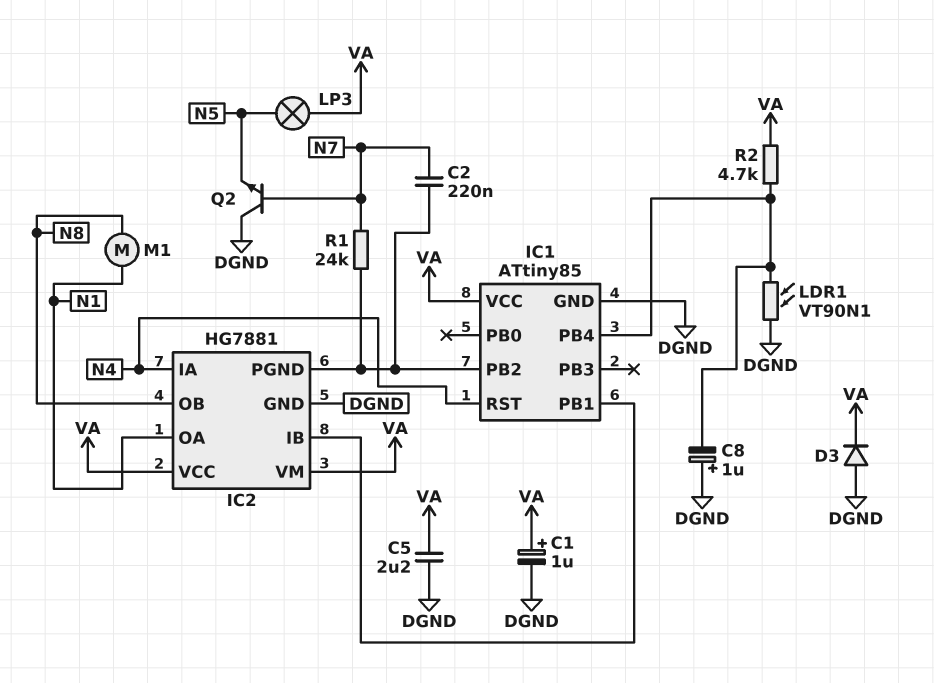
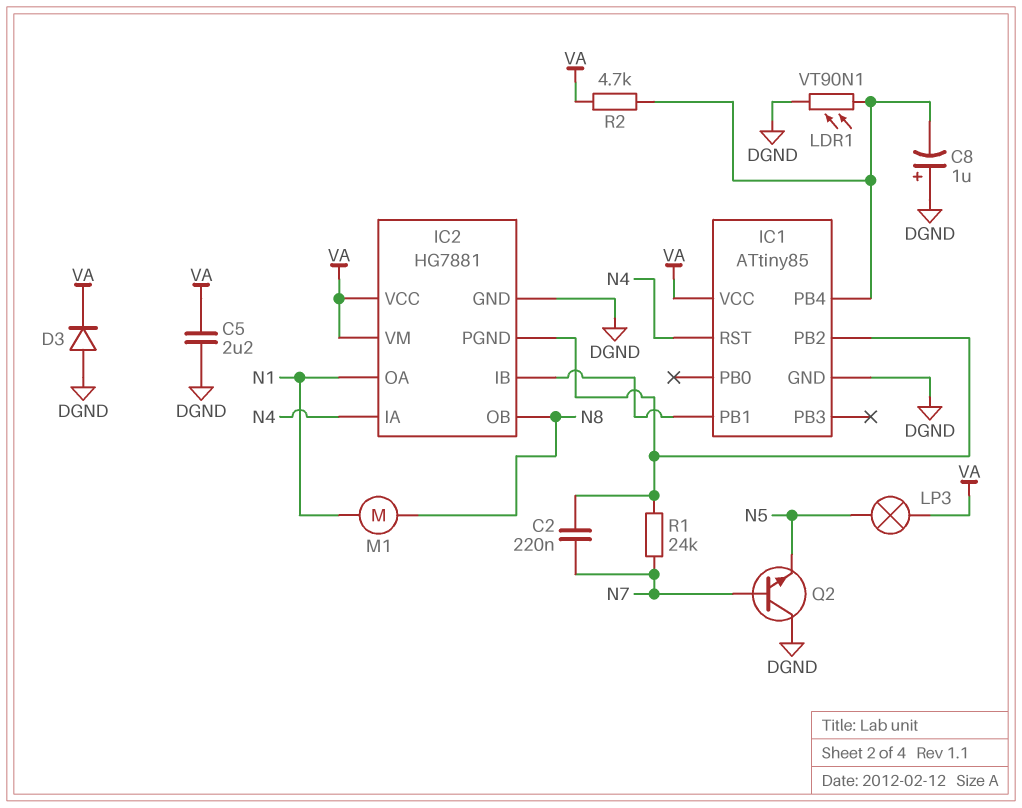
C1: 1uF (plus VA, minus DGND) -> none

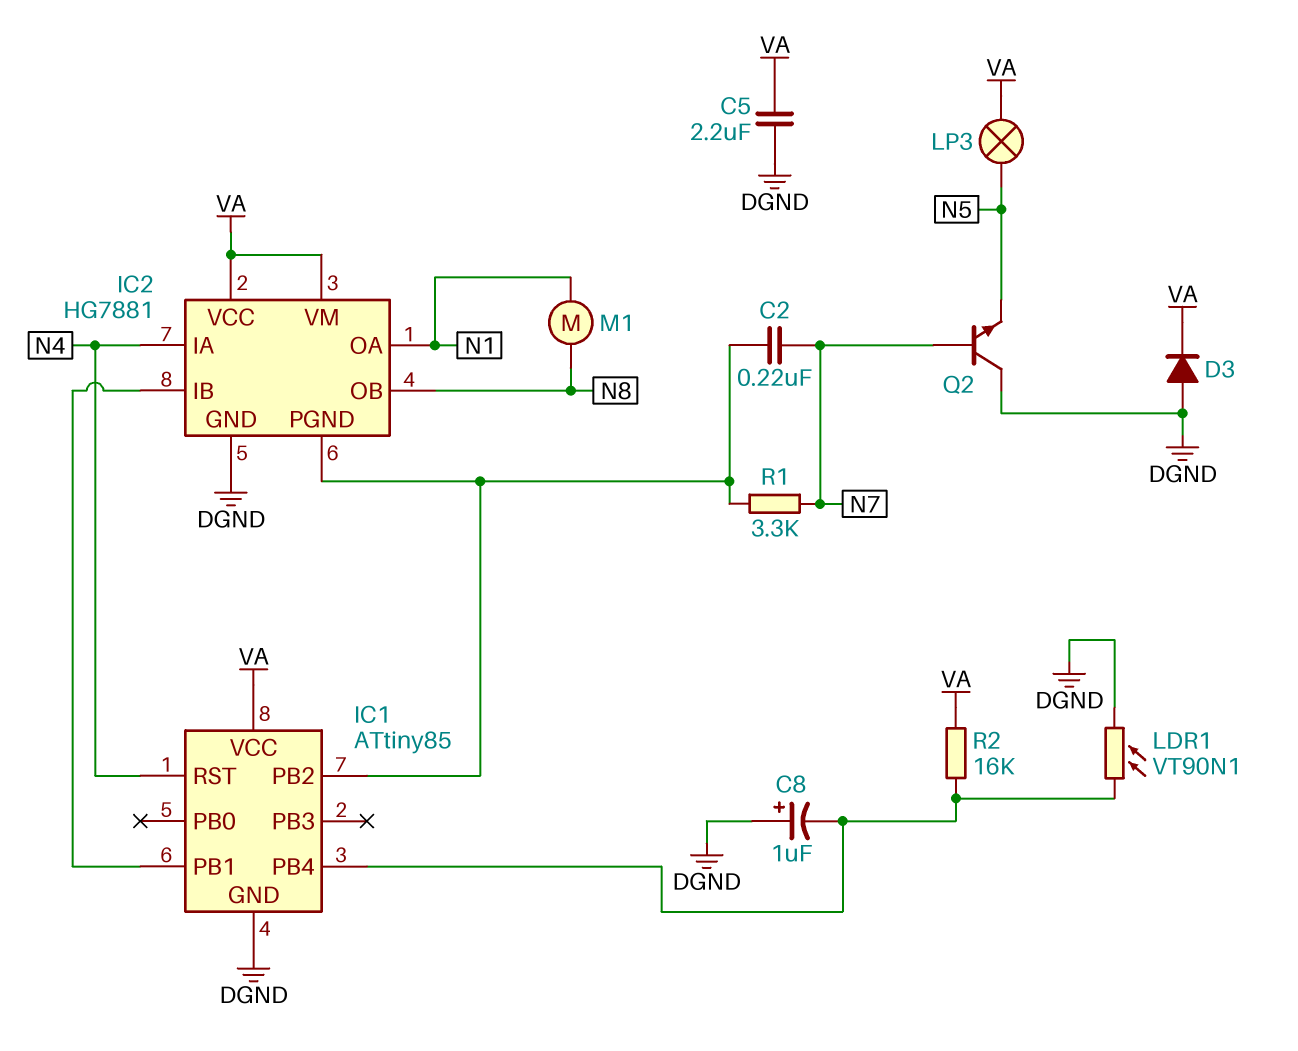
R1: 24k (IC1/PB2, N7) -> 3.3k (IC1/PB2, N7)
R2: 4.7k (IC1/PB4, VA) -> 16k (IC1/PB4, VA)

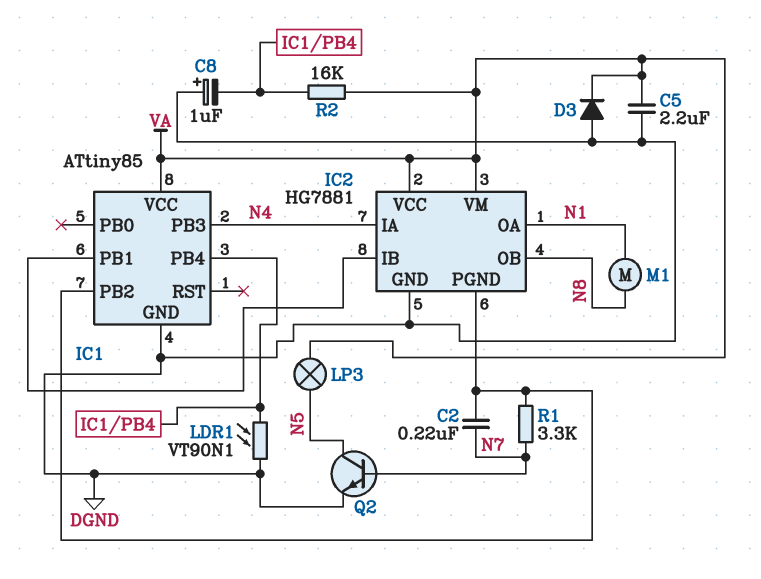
IC1 pin PB3: none -> N4
IC1 pin RST: N4 -> none
Q2: NPN (B N7, C DGND, E N5) -> NPN (B N7, C N5, E DGND)

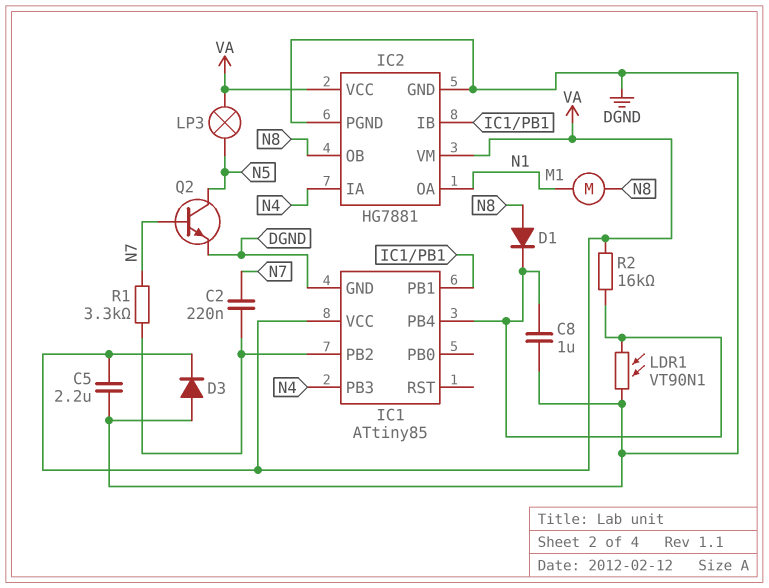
C8: 1uF (plus DGND, minus IC1/PB4) -> 1uF (DGND, IC1/PB4)
D1: none -> diode (A N8, K IC1/PB4)
IC2 pin PGND: IC1/PB2 -> DGND

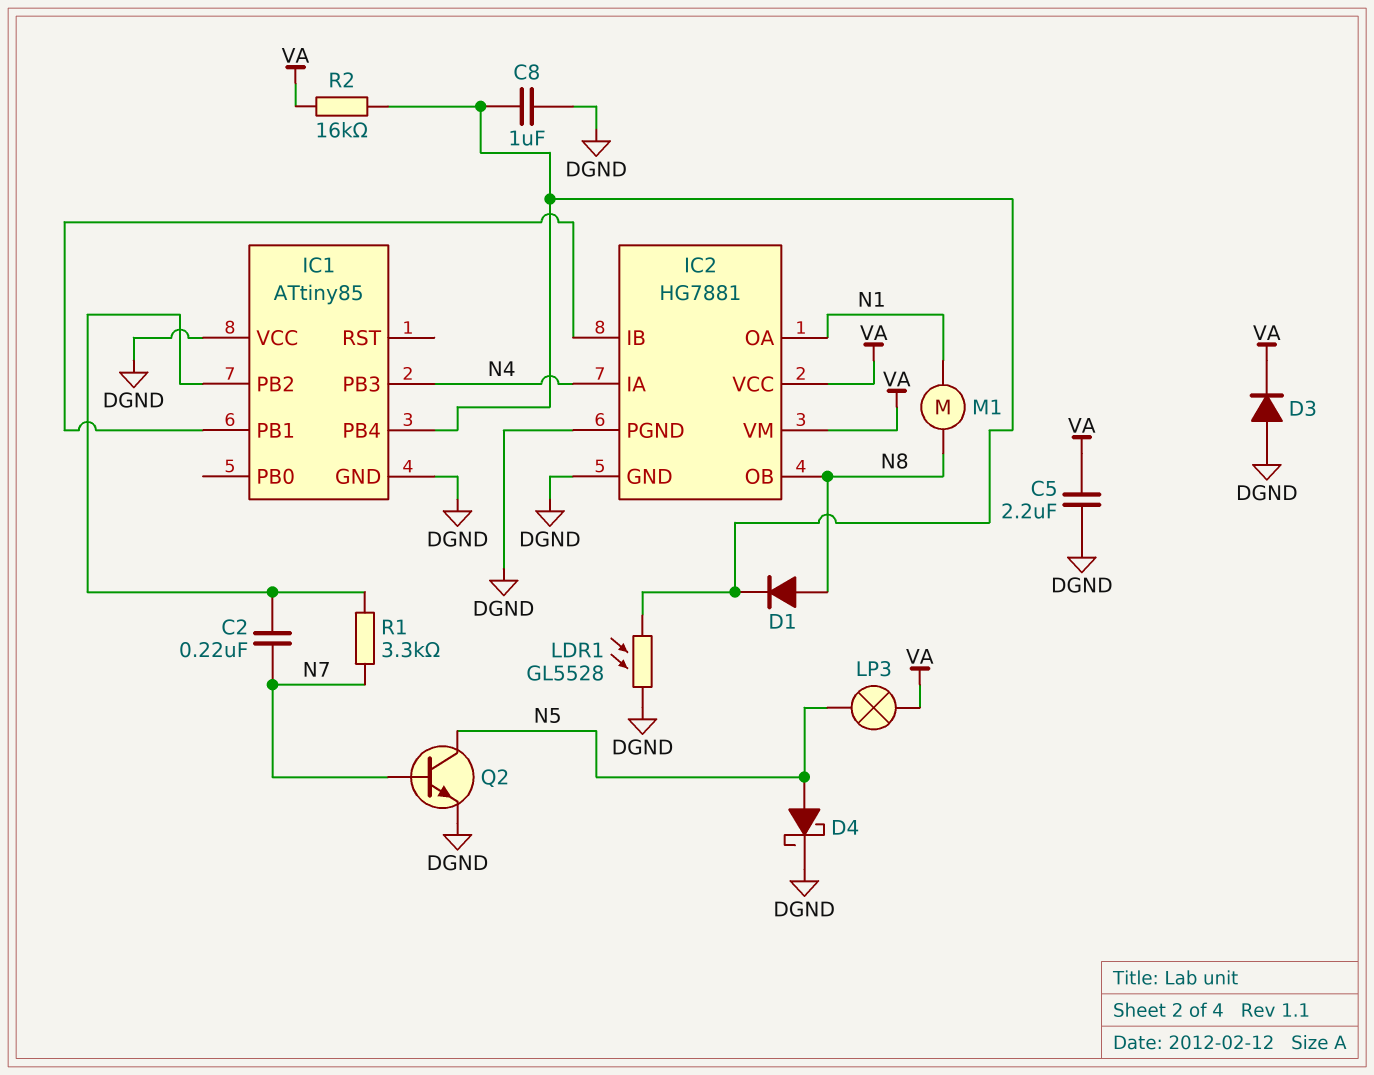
D4: none -> schottky (A N5, K DGND)
IC1 pin VCC: VA -> DGND
LDR1: VT90N1 (DGND, IC1/PB4) -> GL5528 (DGND, IC1/PB4)

